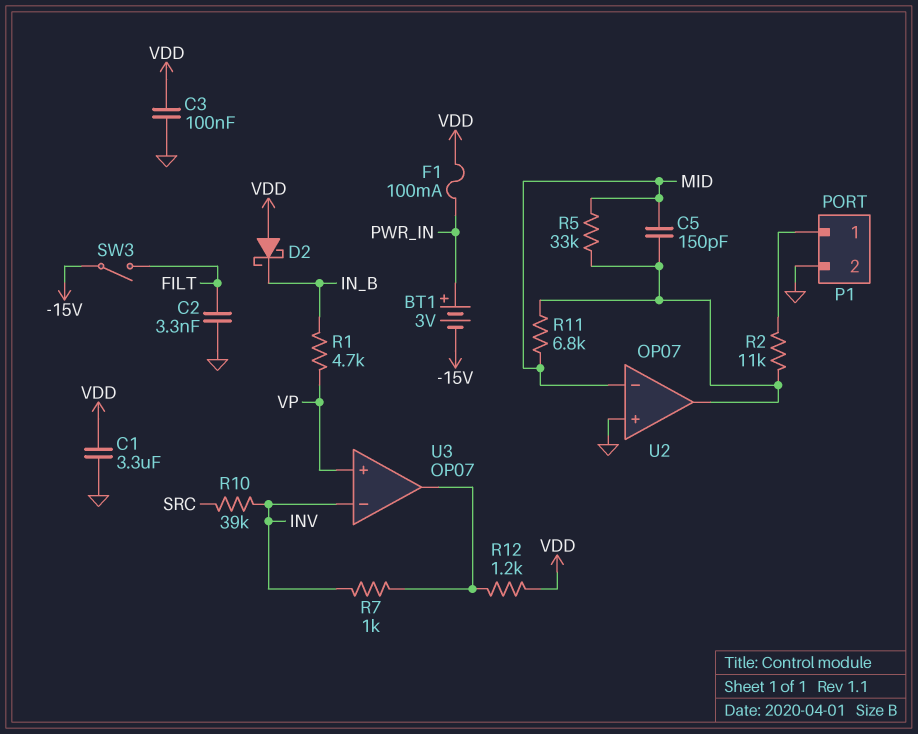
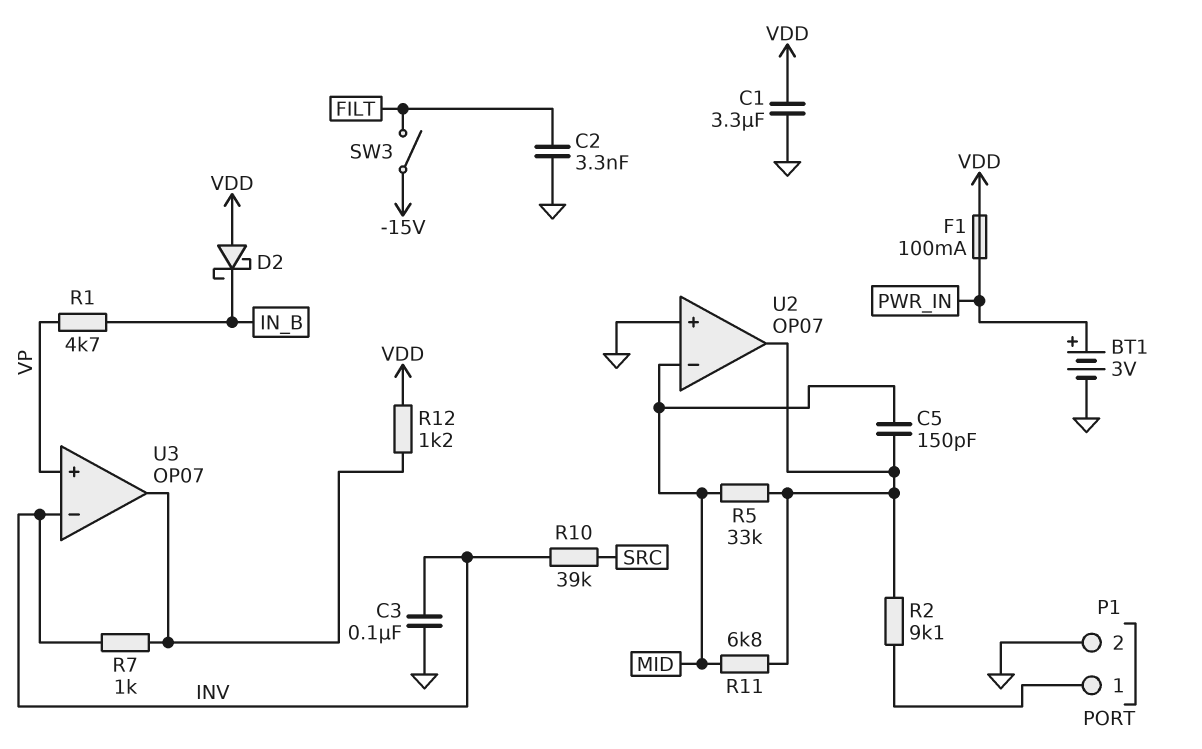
BT1: 3V (plus PWR_IN, minus -15V) -> 3V (plus PWR_IN, minus GND)
C3: 100nF (GND, VDD) -> 100nF (GND, INV)
R2: 11k (P1/1, U2/out) -> 9.1k (P1/1, U2/out)

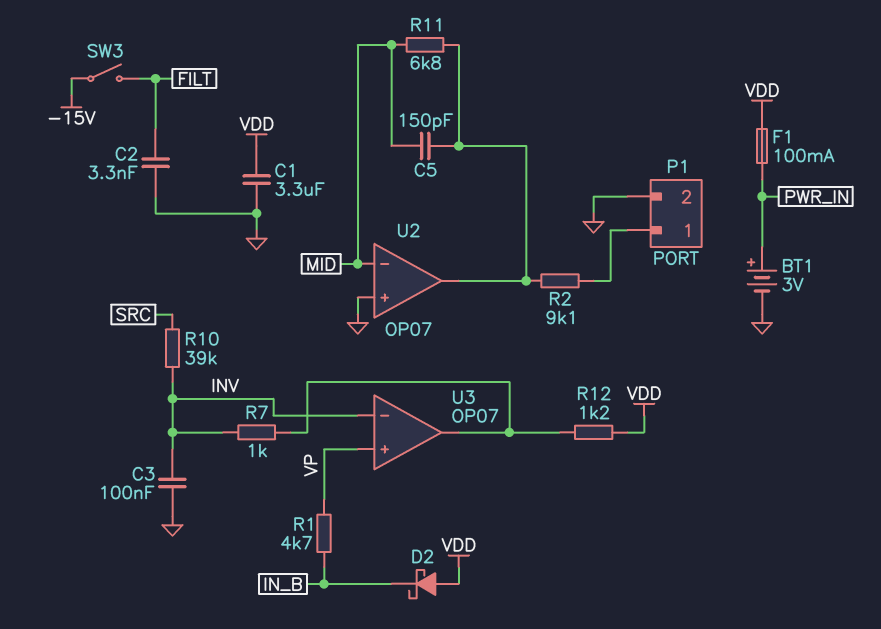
R5: 33k (MID, U2/out) -> none

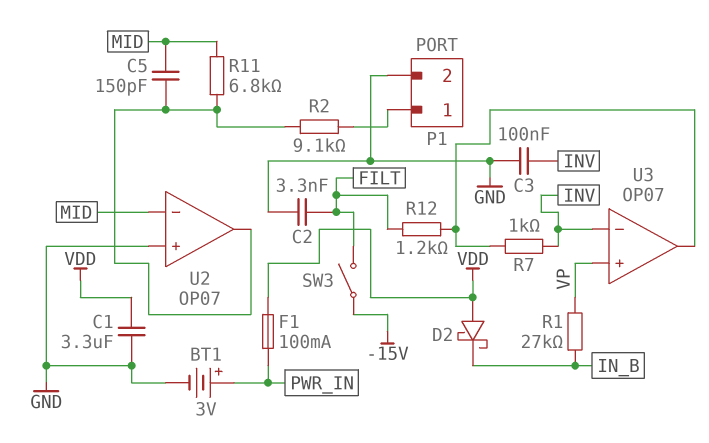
R1: 4.7k (IN_B, VP) -> 27k (IN_B, VP)
R10: 39k (INV, SRC) -> none
R12: 1.2k (U3/out, VDD) -> 1.2k (FILT, U3/out)

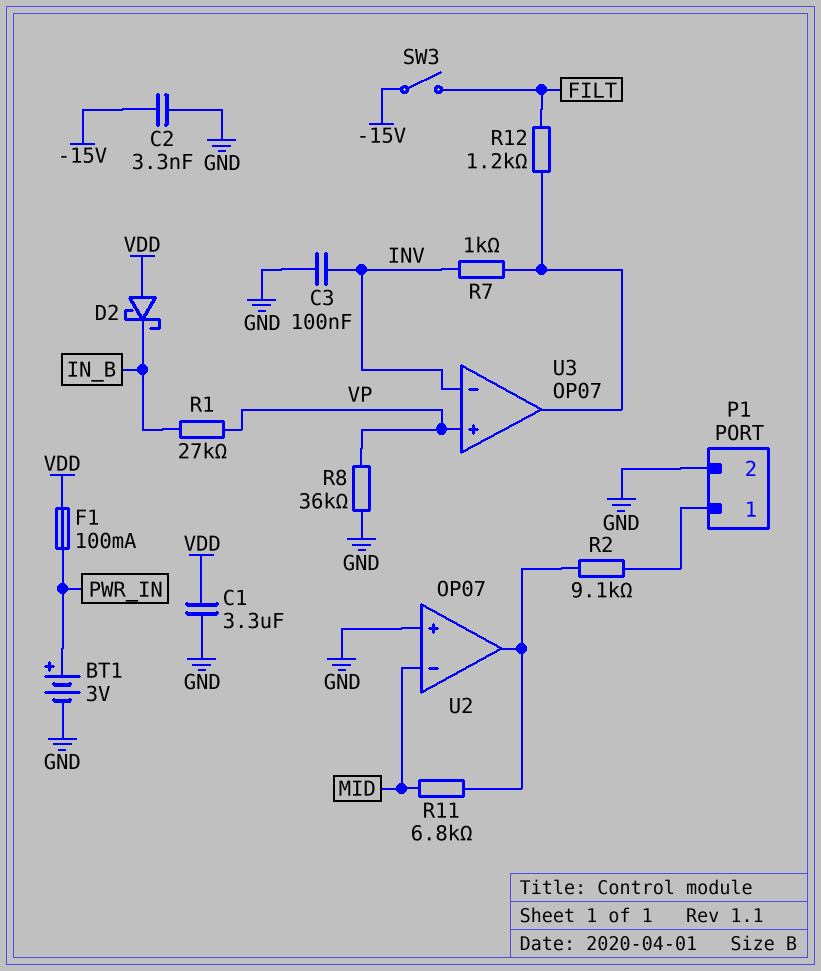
C2: 3.3nF (FILT, GND) -> 3.3nF (-15V, GND)
C5: 150pF (MID, U2/out) -> none
R8: none -> 36k (GND, VP)

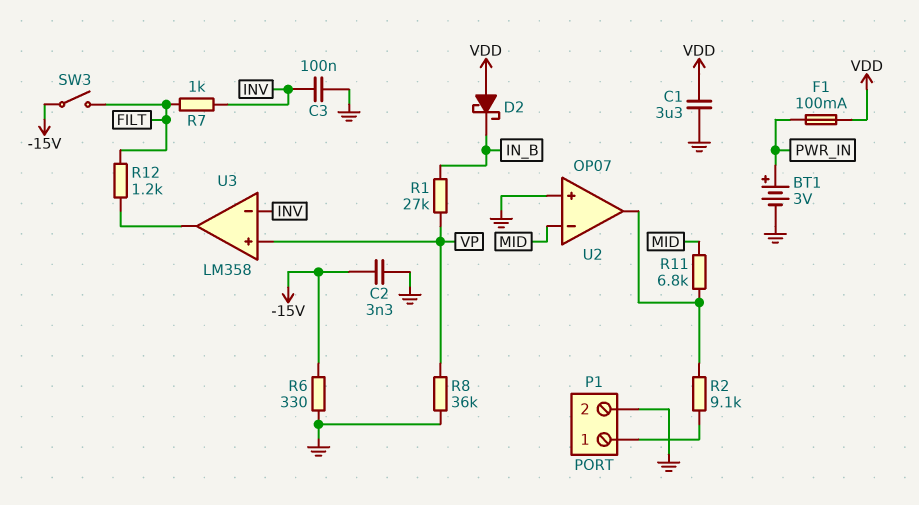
R6: none -> 330 (-15V, GND)
R7: 1k (INV, U3/out) -> 1k (FILT, INV)
U3: OP07 -> LM358

